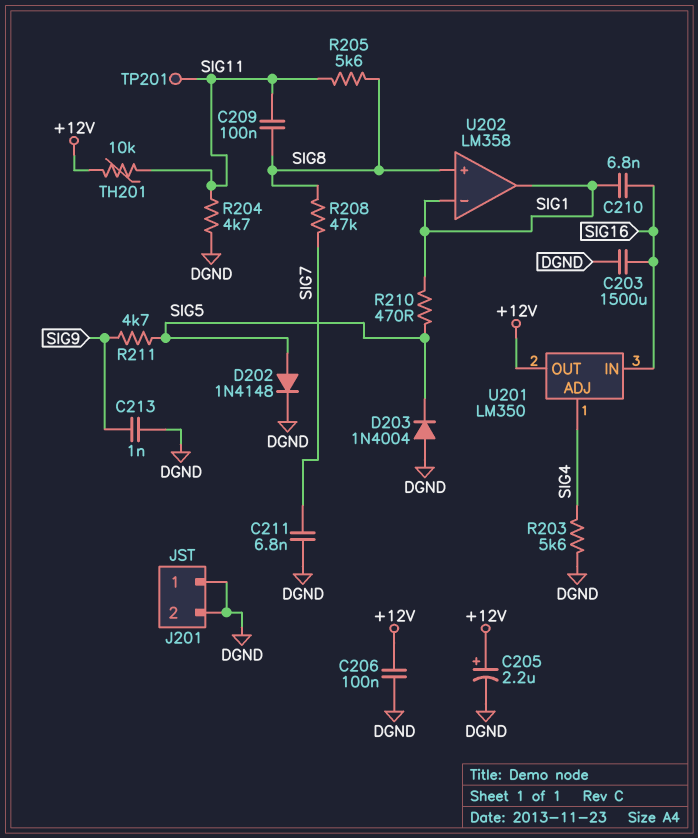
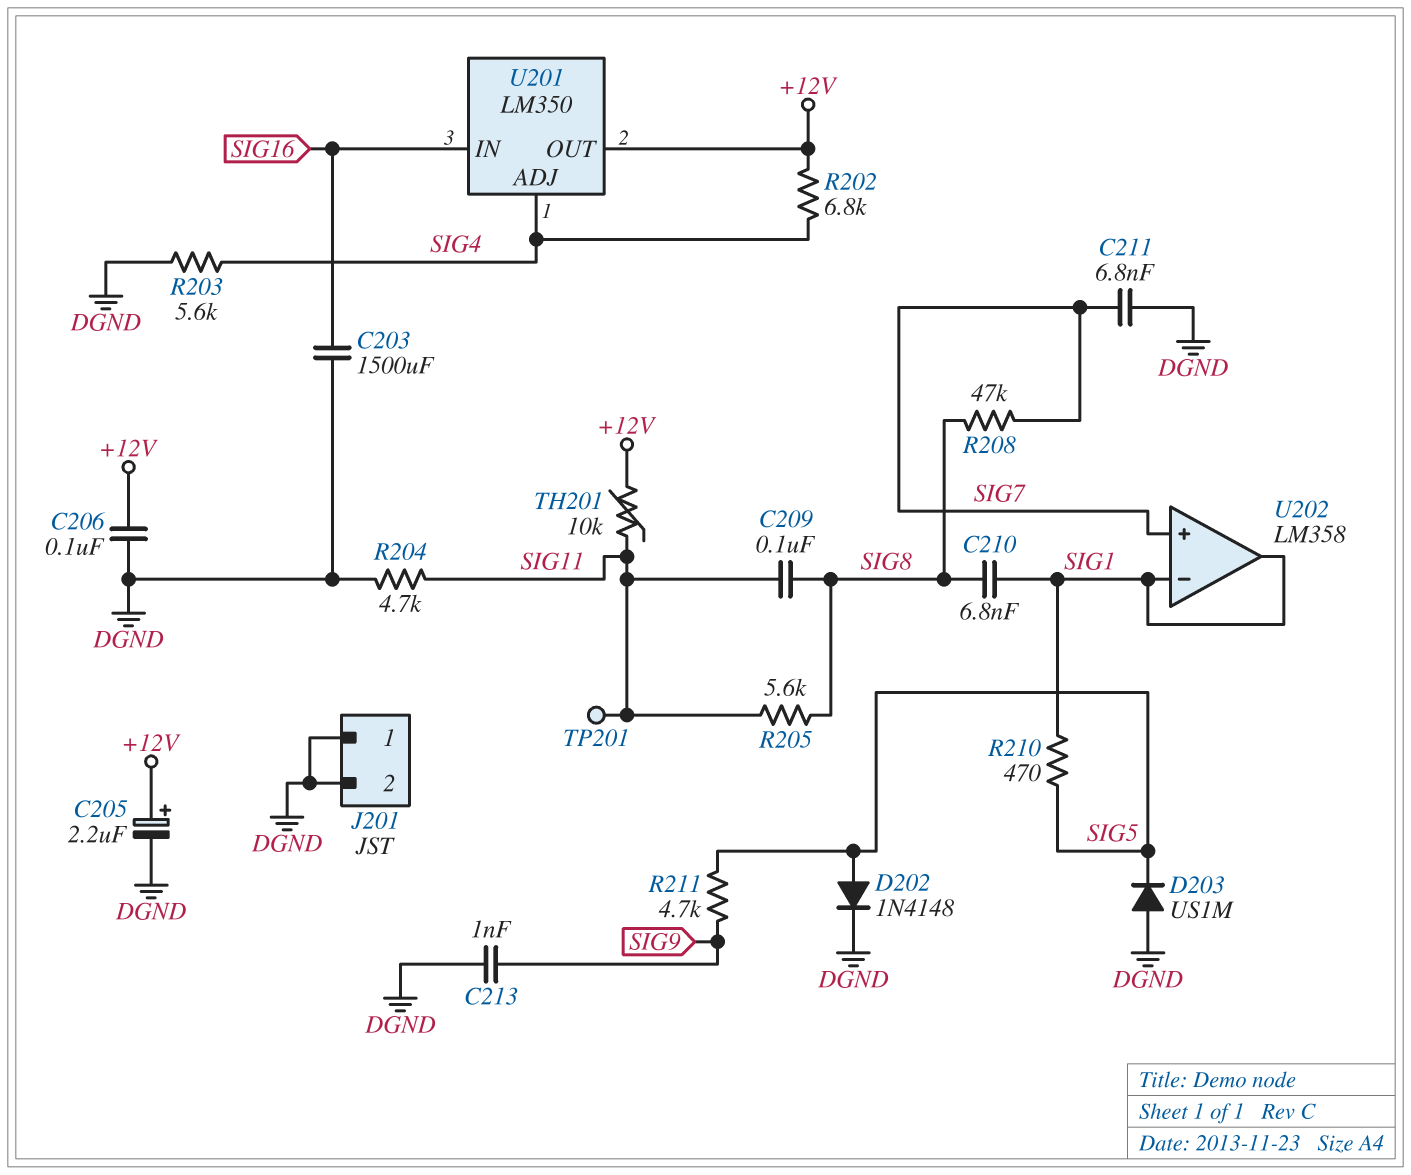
C210: 6.8nF (SIG1, SIG16) -> 6.8nF (SIG1, SIG8)
D203: diode 1N4004 (A DGND, K SIG5) -> diode US1M (A DGND, K SIG5)
R202: none -> 6.8k (+12V, SIG4)
U202 pin in+: SIG8 -> SIG7

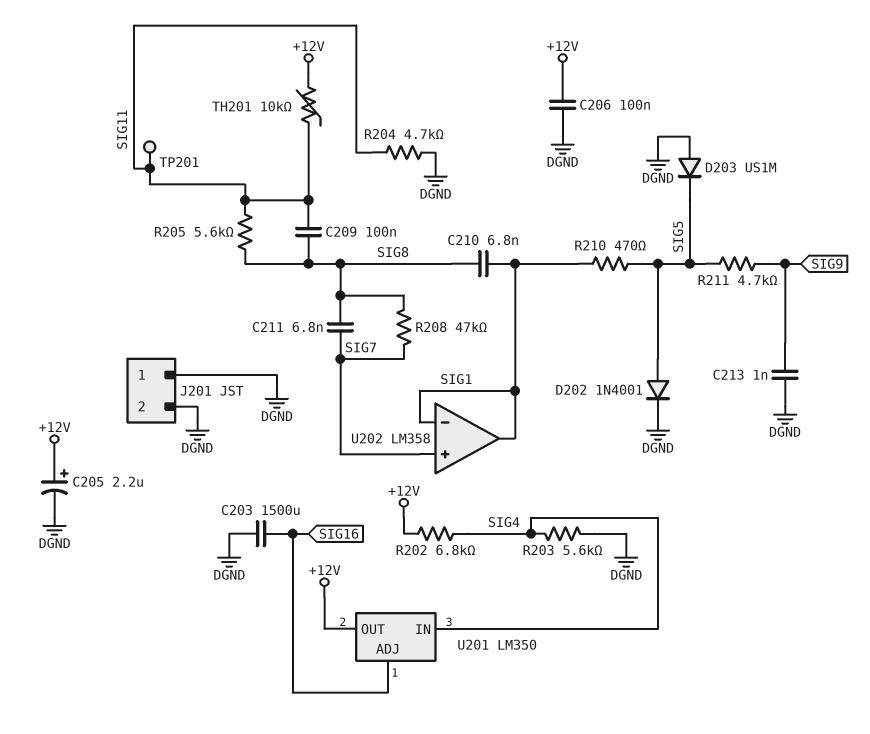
C211: 6.8nF (DGND, SIG7) -> 6.8nF (SIG7, SIG8)
D202: diode 1N4148 (A SIG5, K DGND) -> diode 1N4001 (A SIG5, K DGND)
U201 pin ADJ: SIG4 -> SIG16
U201 pin IN: SIG16 -> SIG4

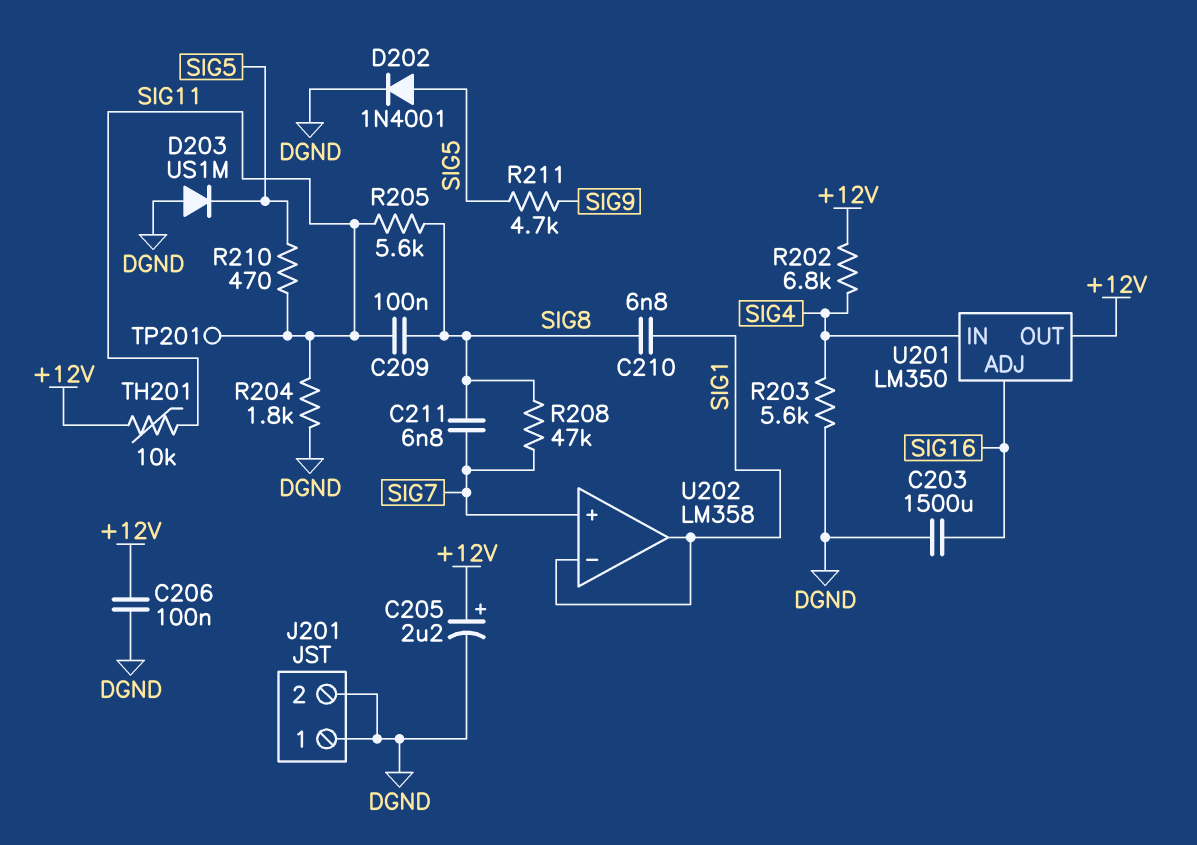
C213: 1nF (DGND, SIG9) -> none
R204: 4.7k (DGND, SIG11) -> 1.8k (DGND, SIG11)
R210: 470 (SIG1, SIG5) -> 470 (SIG5, SIG11)

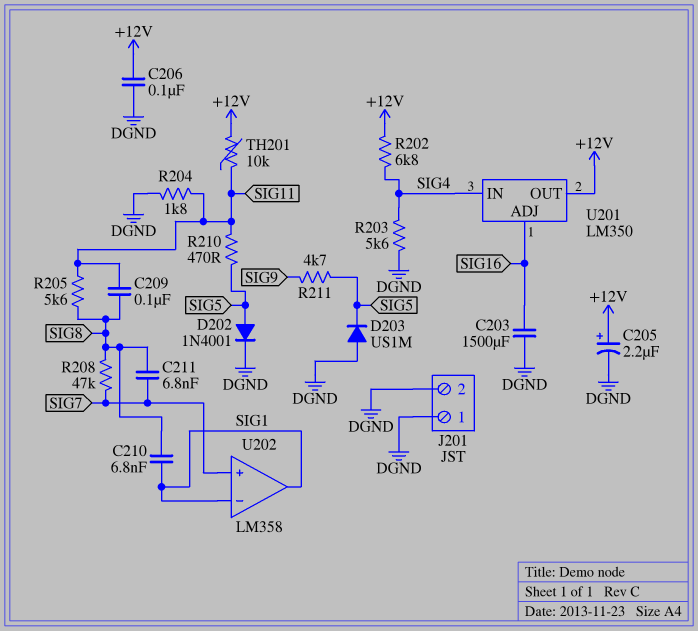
TP201: test point (SIG11) -> none

